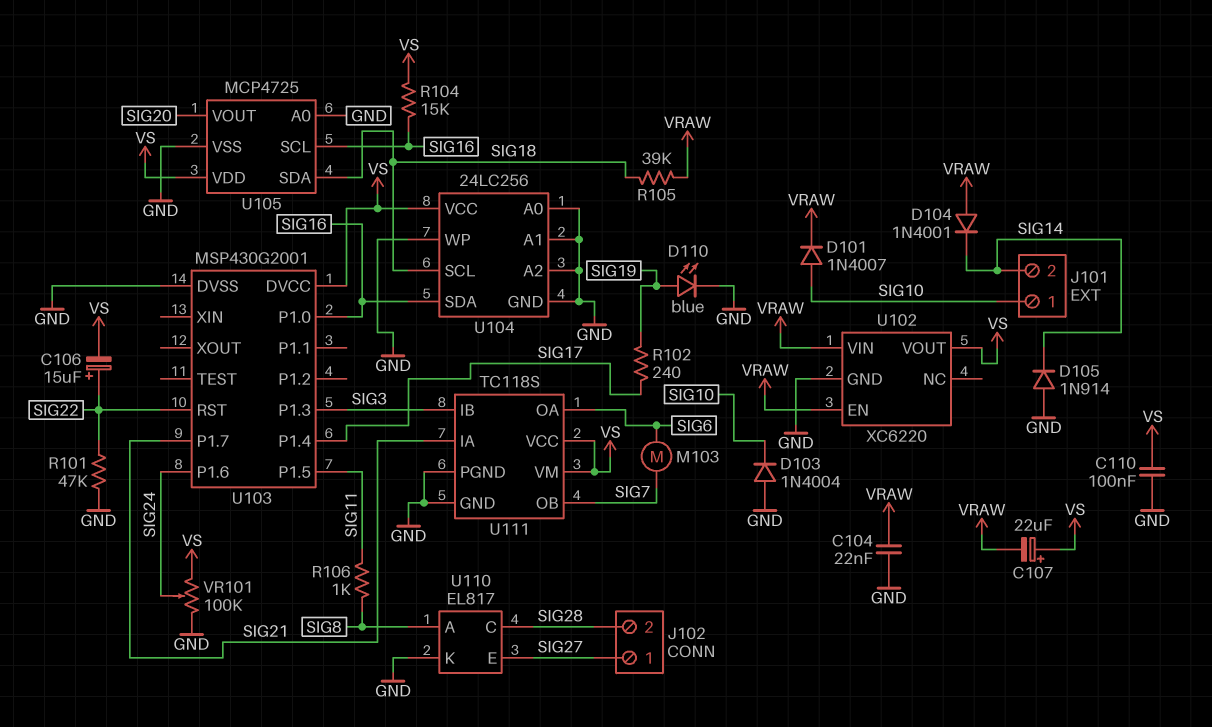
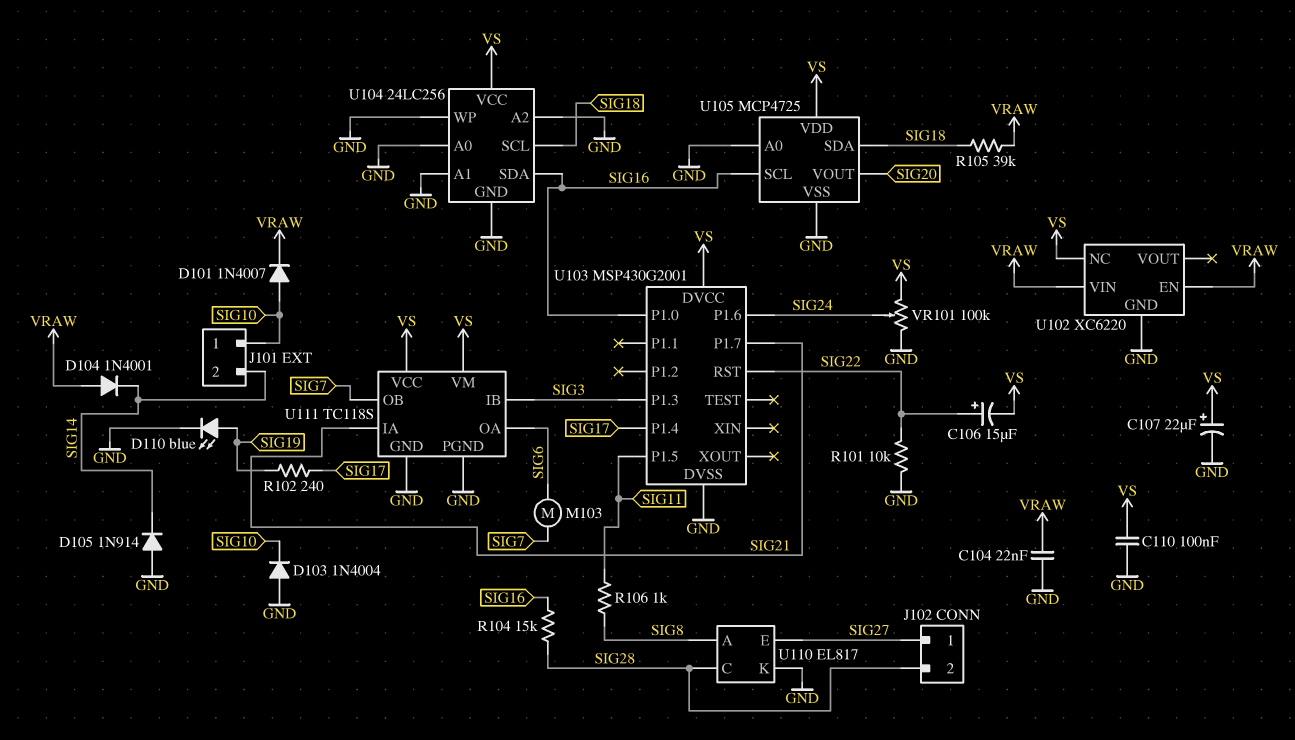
C107: 22uF (plus VS, minus VRAW) -> 22uF (plus VS, minus GND)
R101: 47k (GND, SIG22) -> 10k (GND, SIG22)
R104: 15k (SIG16, VS) -> 15k (SIG16, SIG28)
U102 pin NC: none -> VS
U102 pin VOUT: VS -> none

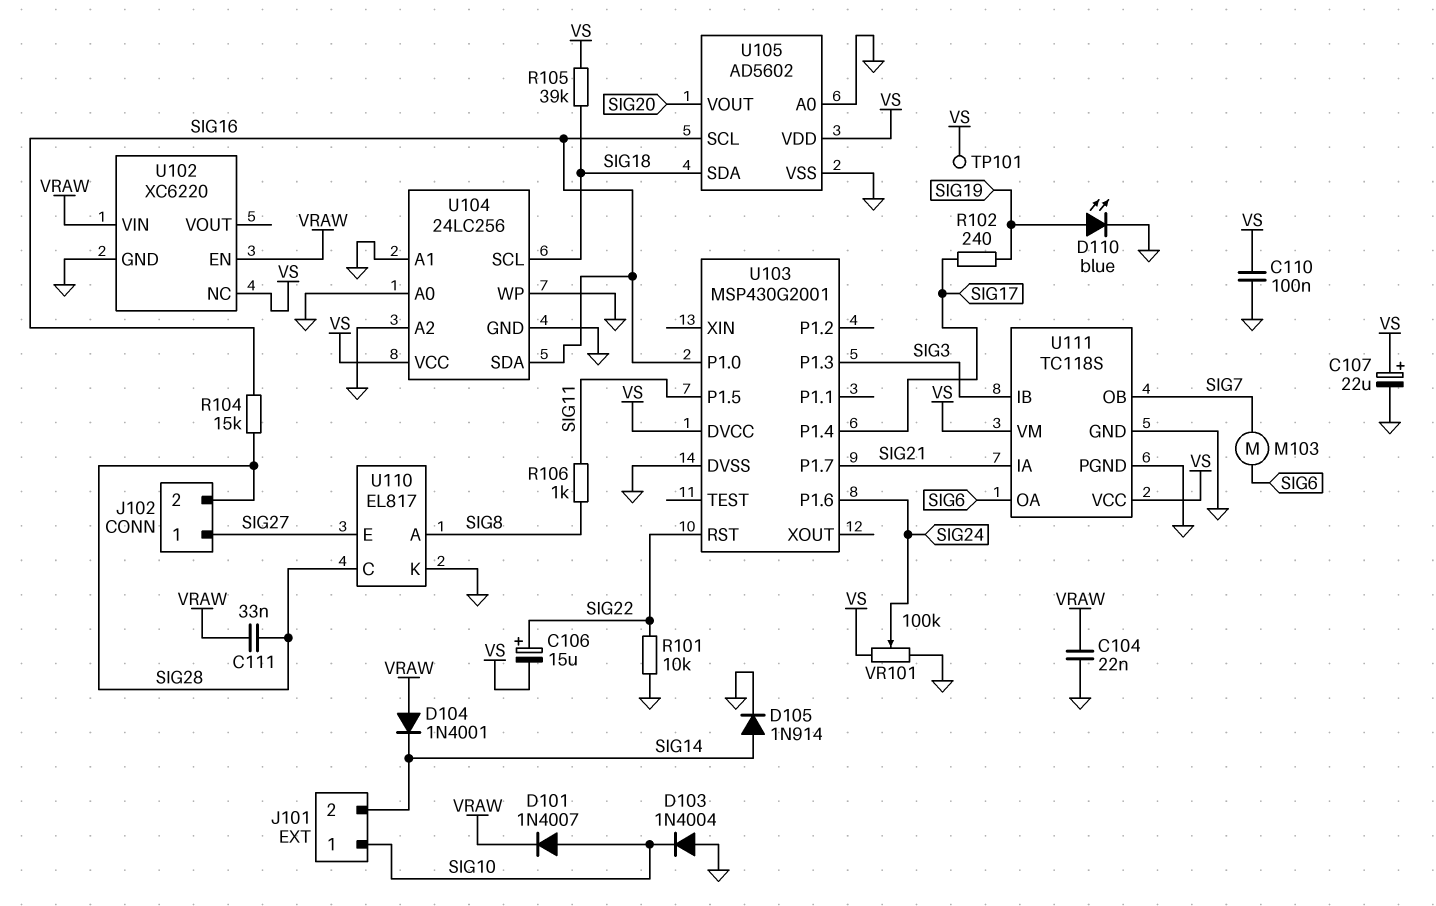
C111: none -> 33nF (SIG28, VRAW)
D105: diode 1N914 (A GND, K SIG14) -> diode 1N914 (A SIG14, K GND)
R105: 39k (SIG18, VRAW) -> 39k (SIG18, VS)
TP101: none -> test point (VS)
U105: MCP4725 -> AD5602

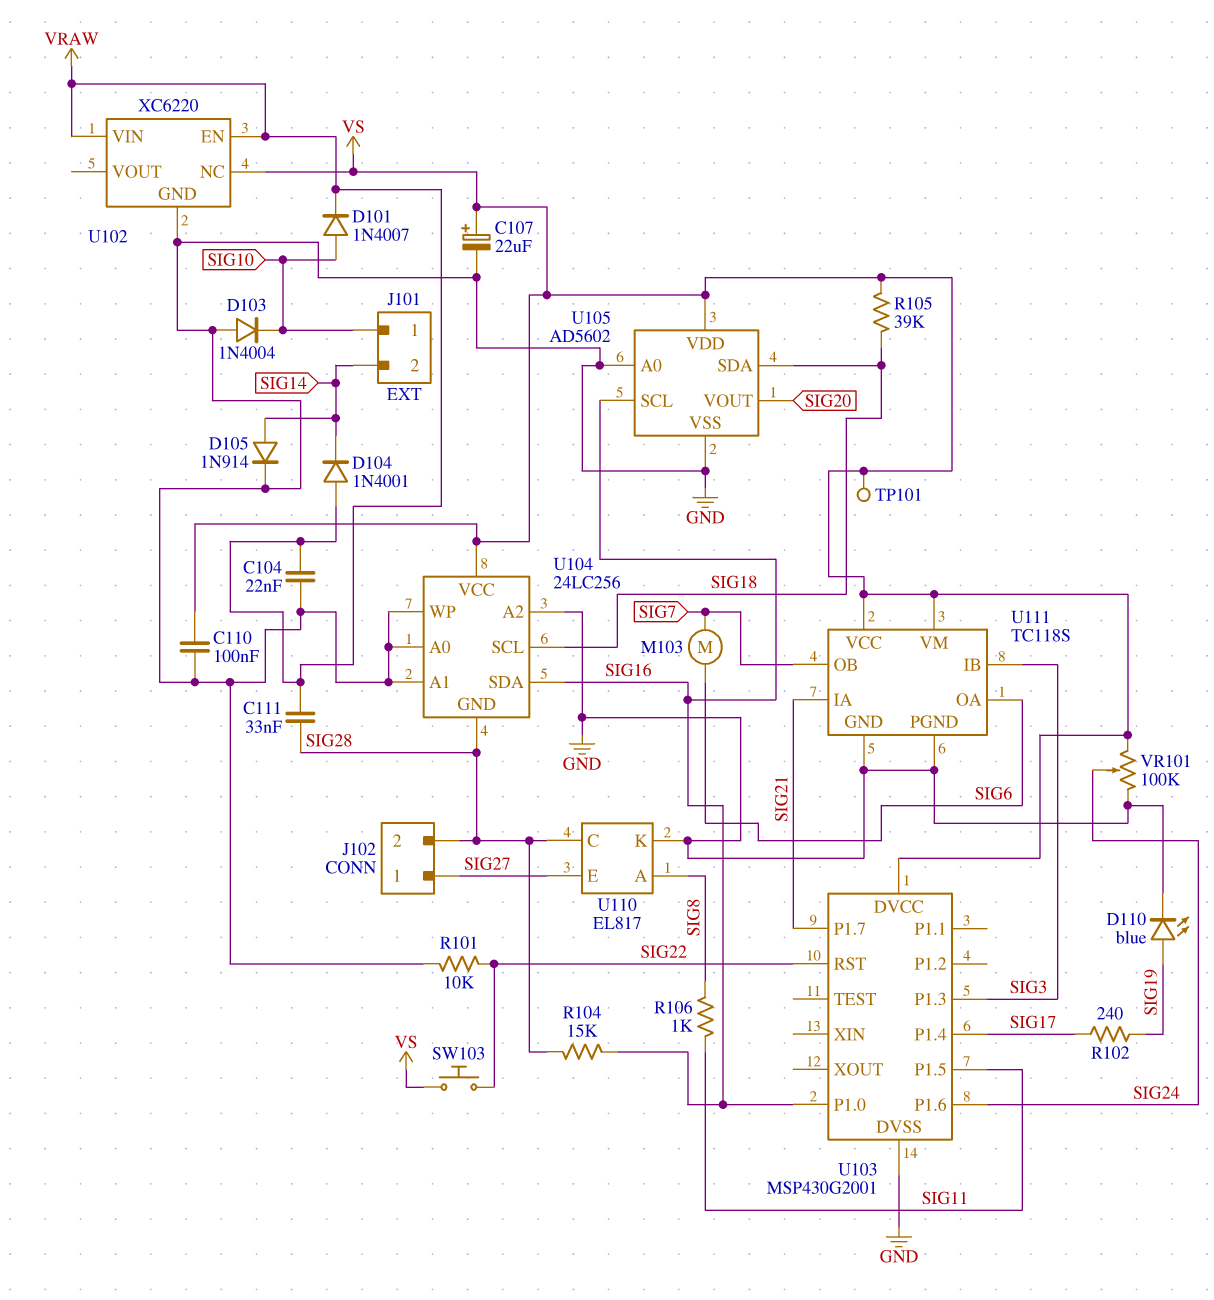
C106: 15uF (plus SIG22, minus VS) -> none
SW103: none -> button (SIG22, VS)
U104 pin GND: GND -> SIG28

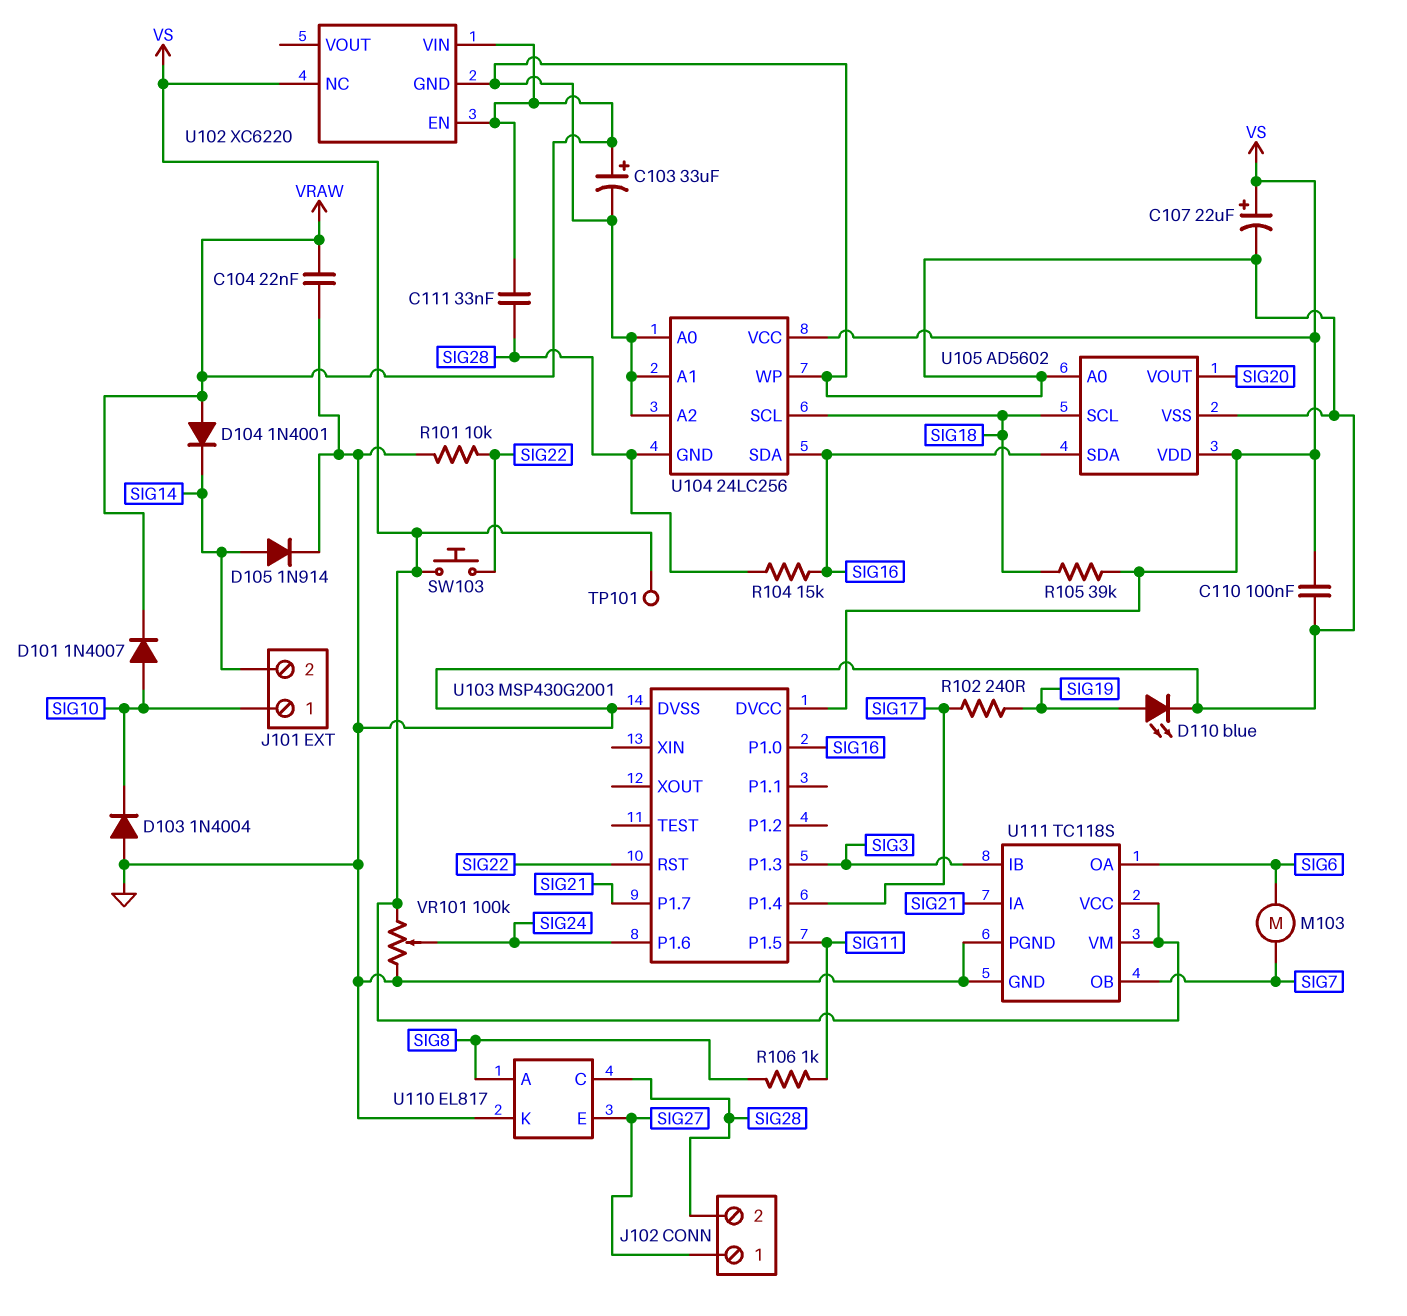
C103: none -> 33uF (plus VRAW, minus GND)
U105 pin SCL: SIG16 -> SIG18
U105 pin SDA: SIG18 -> SIG16

